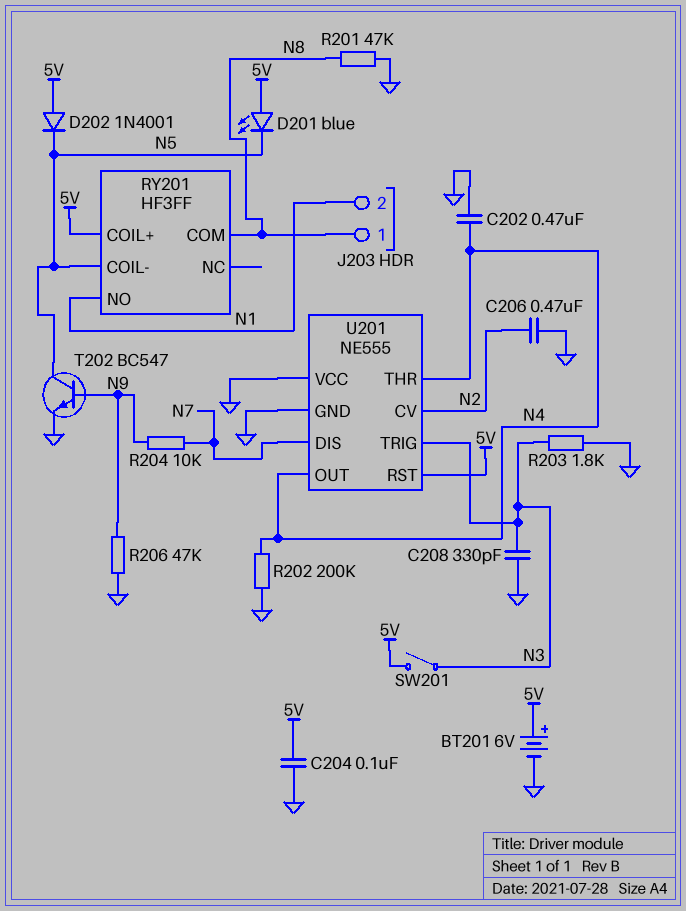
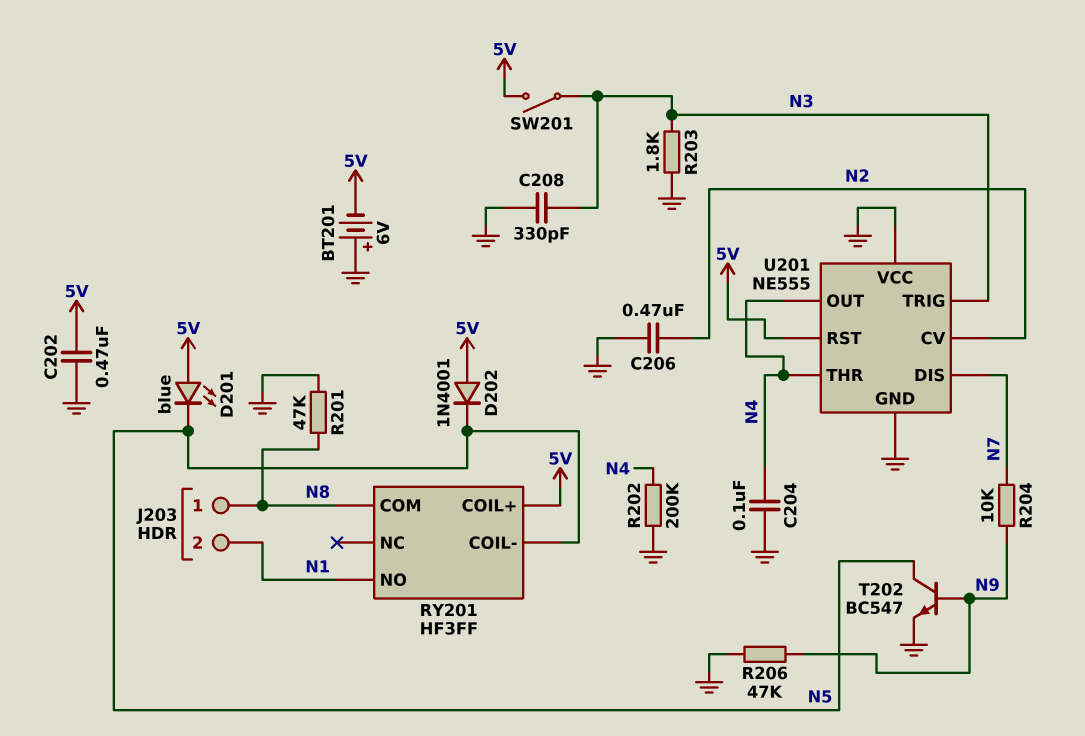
BT201: 6V (plus 5V, minus GND) -> 6V (plus GND, minus 5V)
C202: 470nF (GND, N4) -> 470nF (5V, GND)
C204: 100nF (5V, GND) -> 100nF (GND, N4)

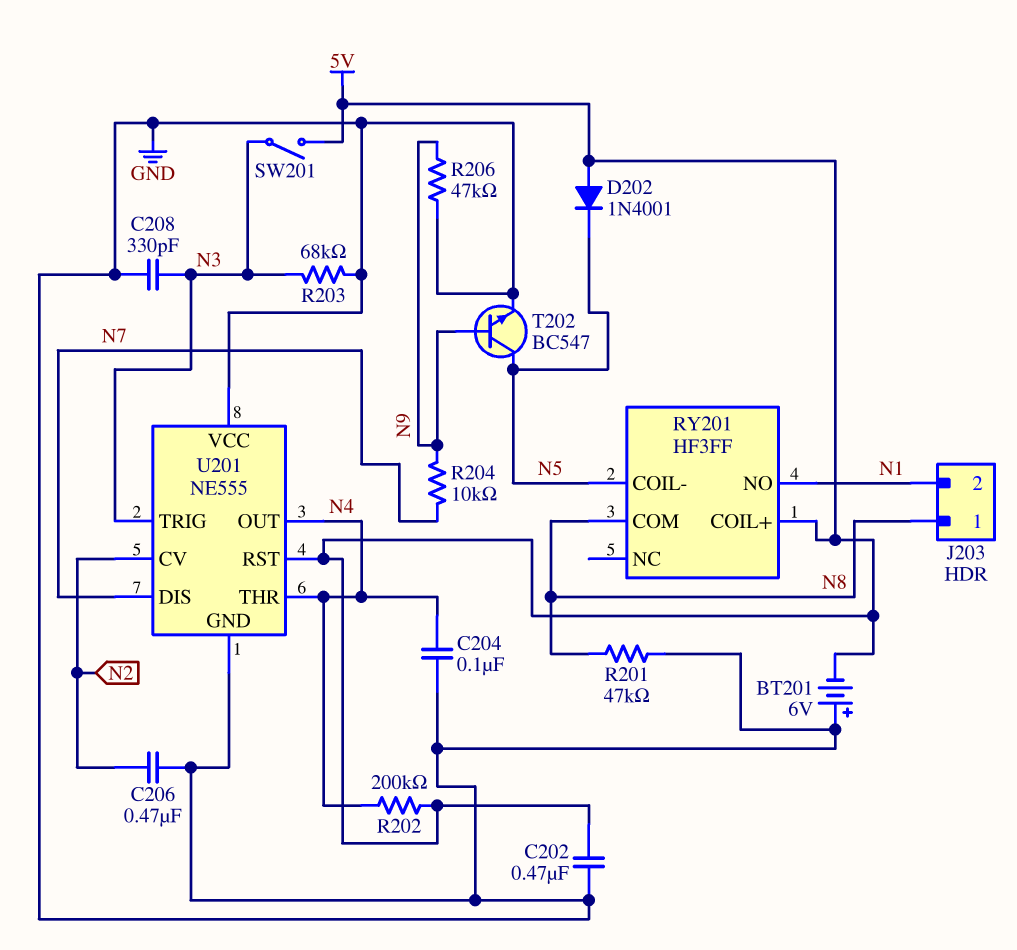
D201: LED blue (A 5V, K N5) -> none
R202: 200k (GND, N4) -> 200k (5V, N4)
R203: 1.8k (GND, N3) -> 68k (GND, N3)

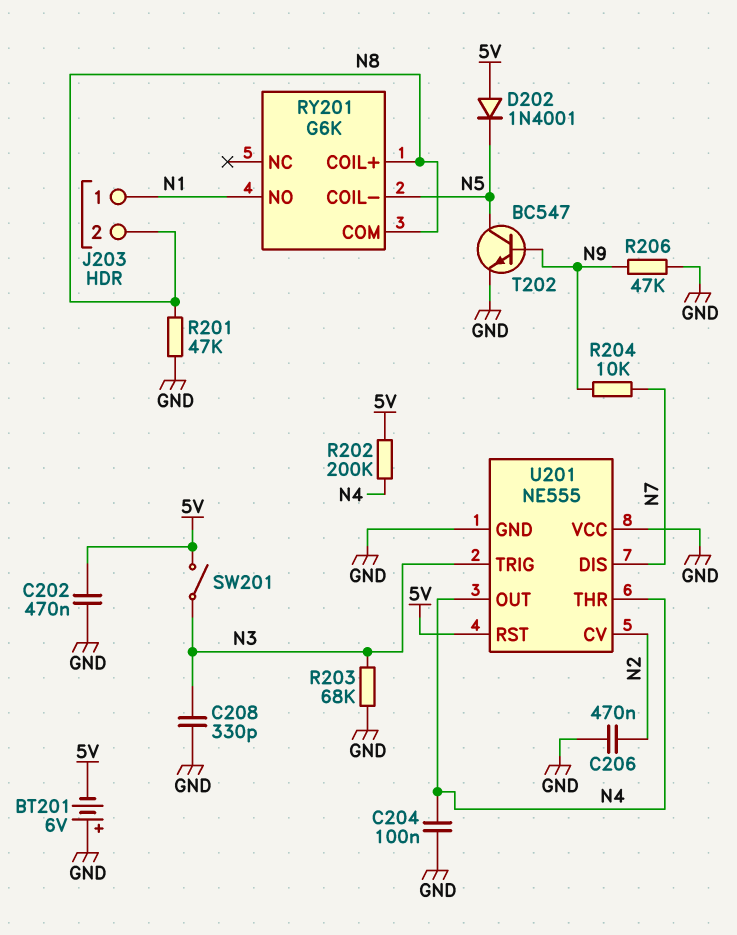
J203 pin 1: N8 -> N1
J203 pin 2: N1 -> N8
RY201: HF3FF -> G6K
RY201 pin COIL+: 5V -> N8

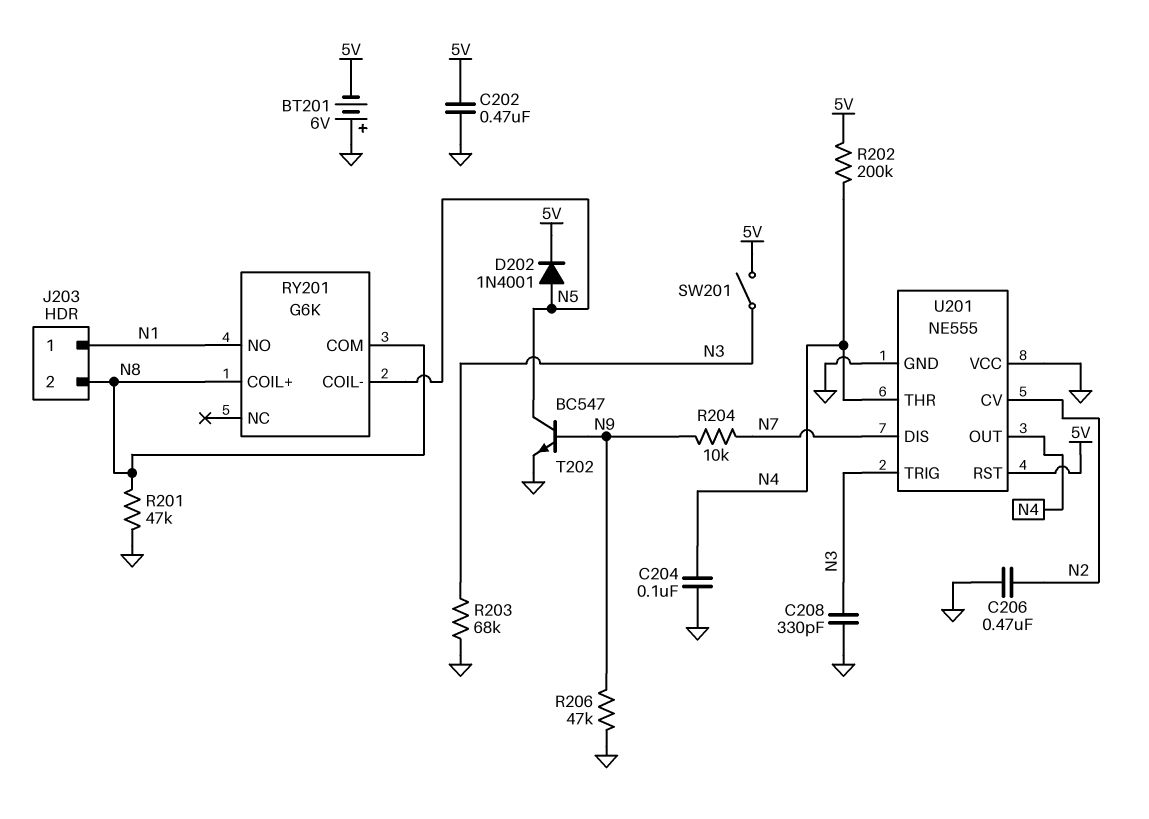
D202: diode 1N4001 (A 5V, K N5) -> diode 1N4001 (A N5, K 5V)

